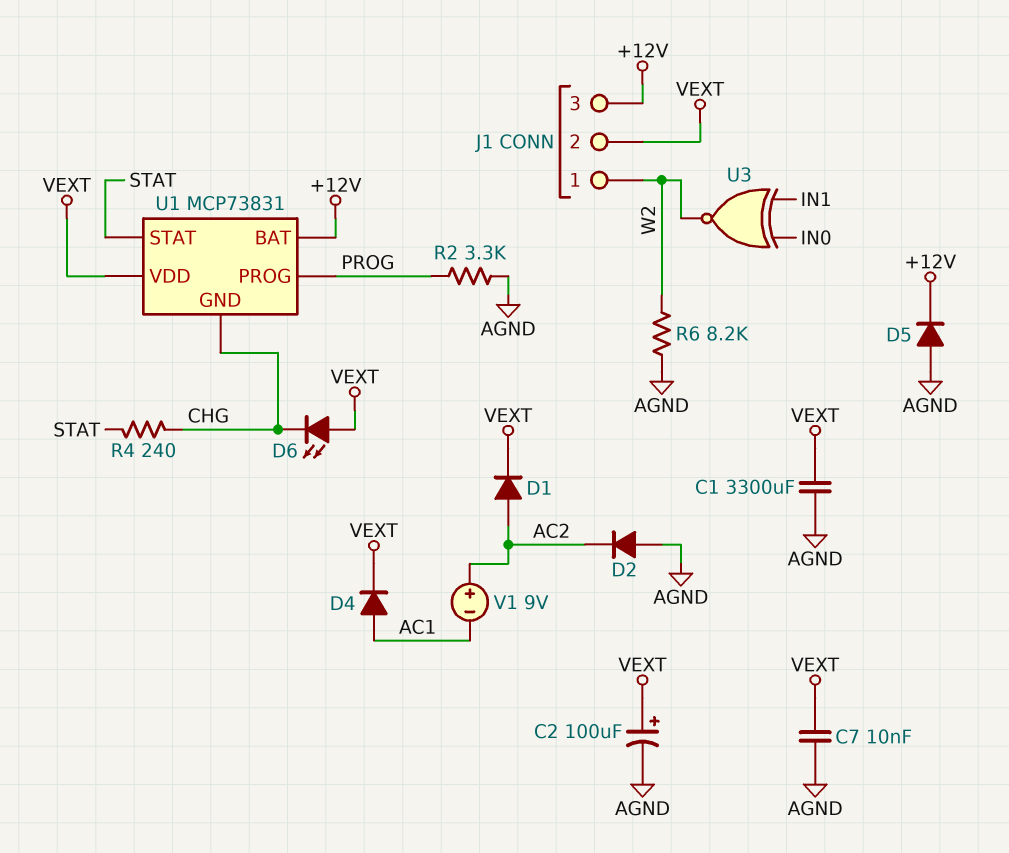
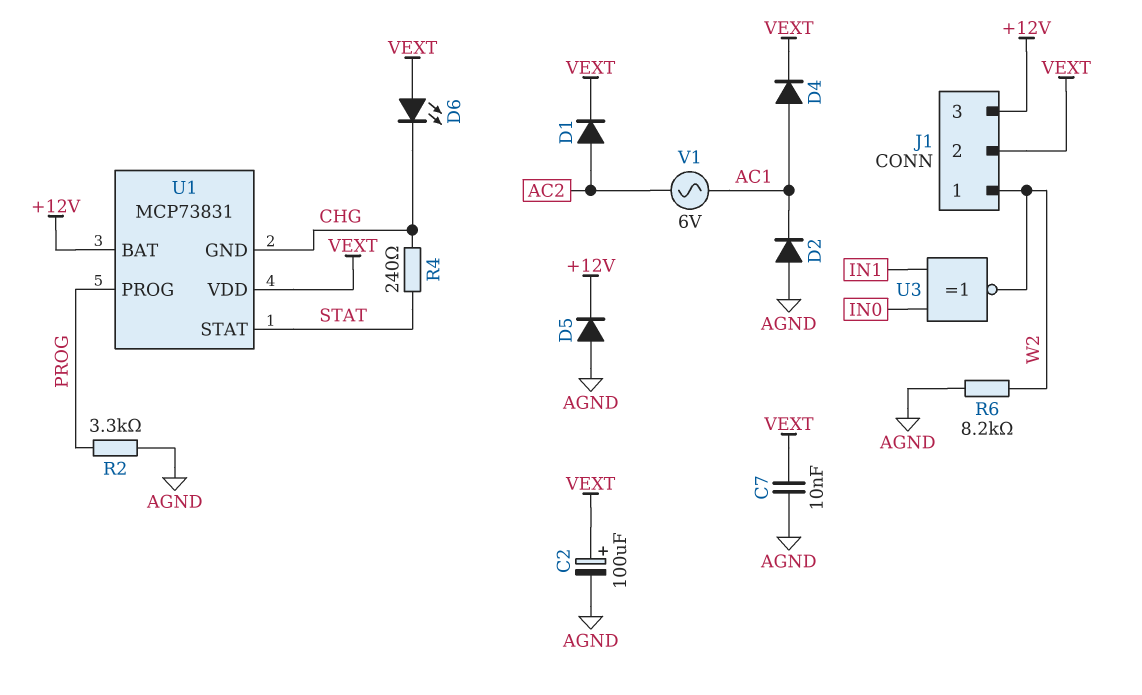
C1: 3300uF (AGND, VEXT) -> none
D2: diode (A AGND, K AC2) -> diode (A AGND, K AC1)
V1: 9V (plus AC2, minus AC1) -> AC 6V (AC1, AC2)

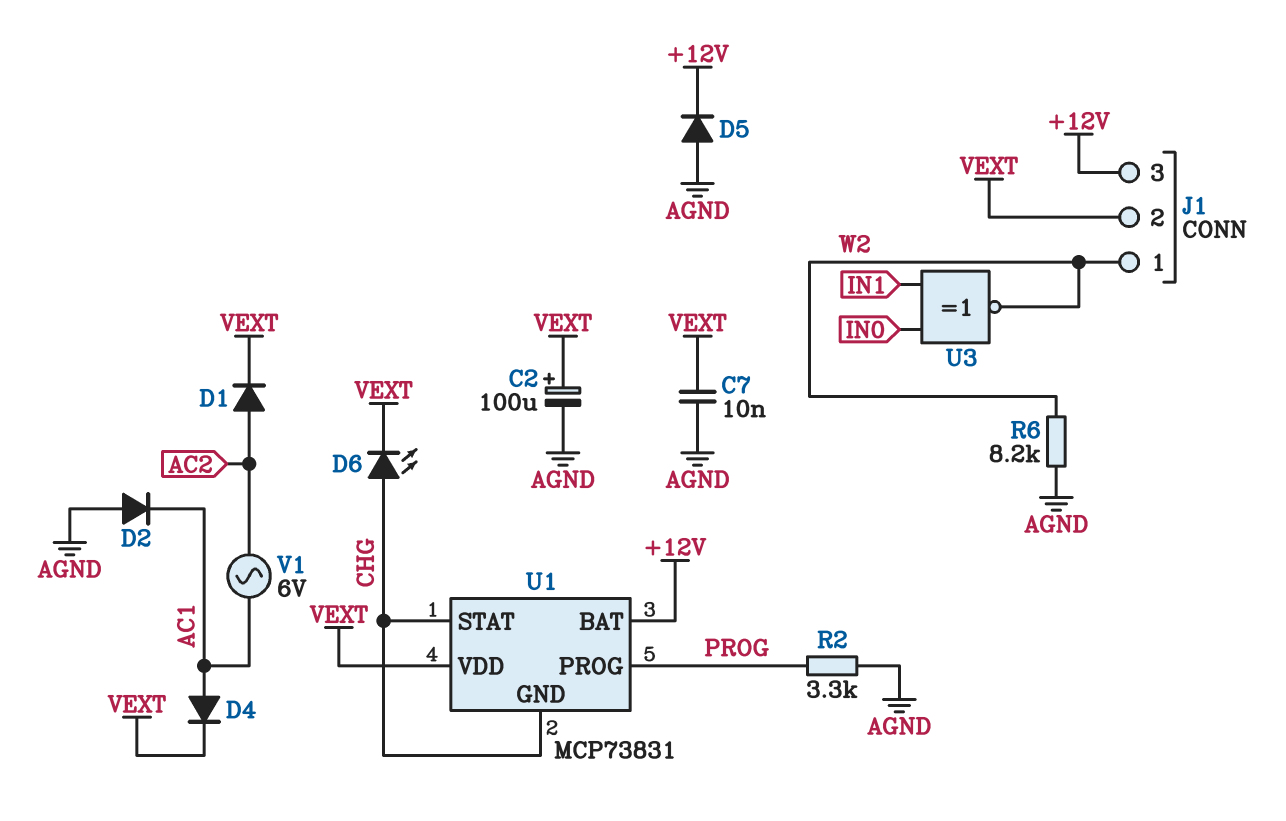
D6: LED (A VEXT, K CHG) -> LED (A CHG, K VEXT)
R4: 240 (CHG, STAT) -> none
U1 pin STAT: STAT -> CHG

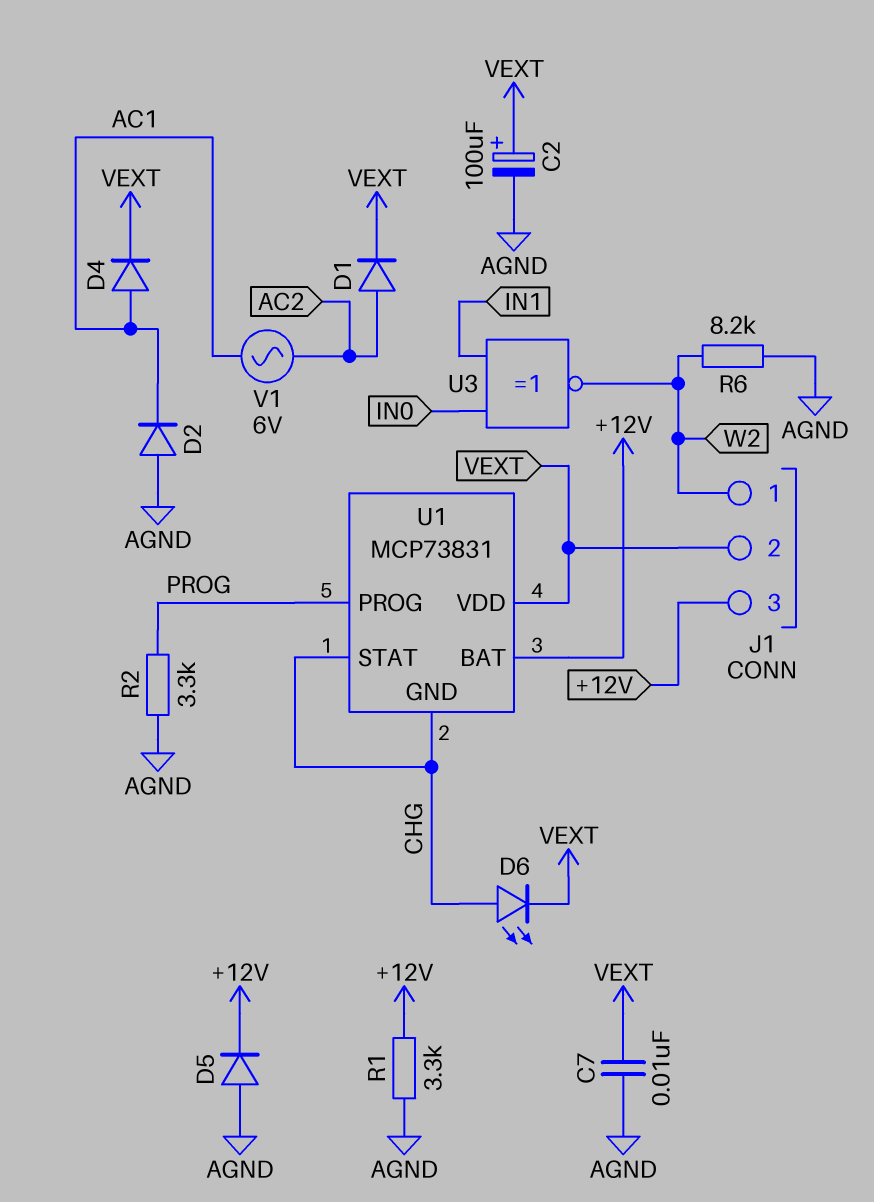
R1: none -> 3.3k (+12V, AGND)

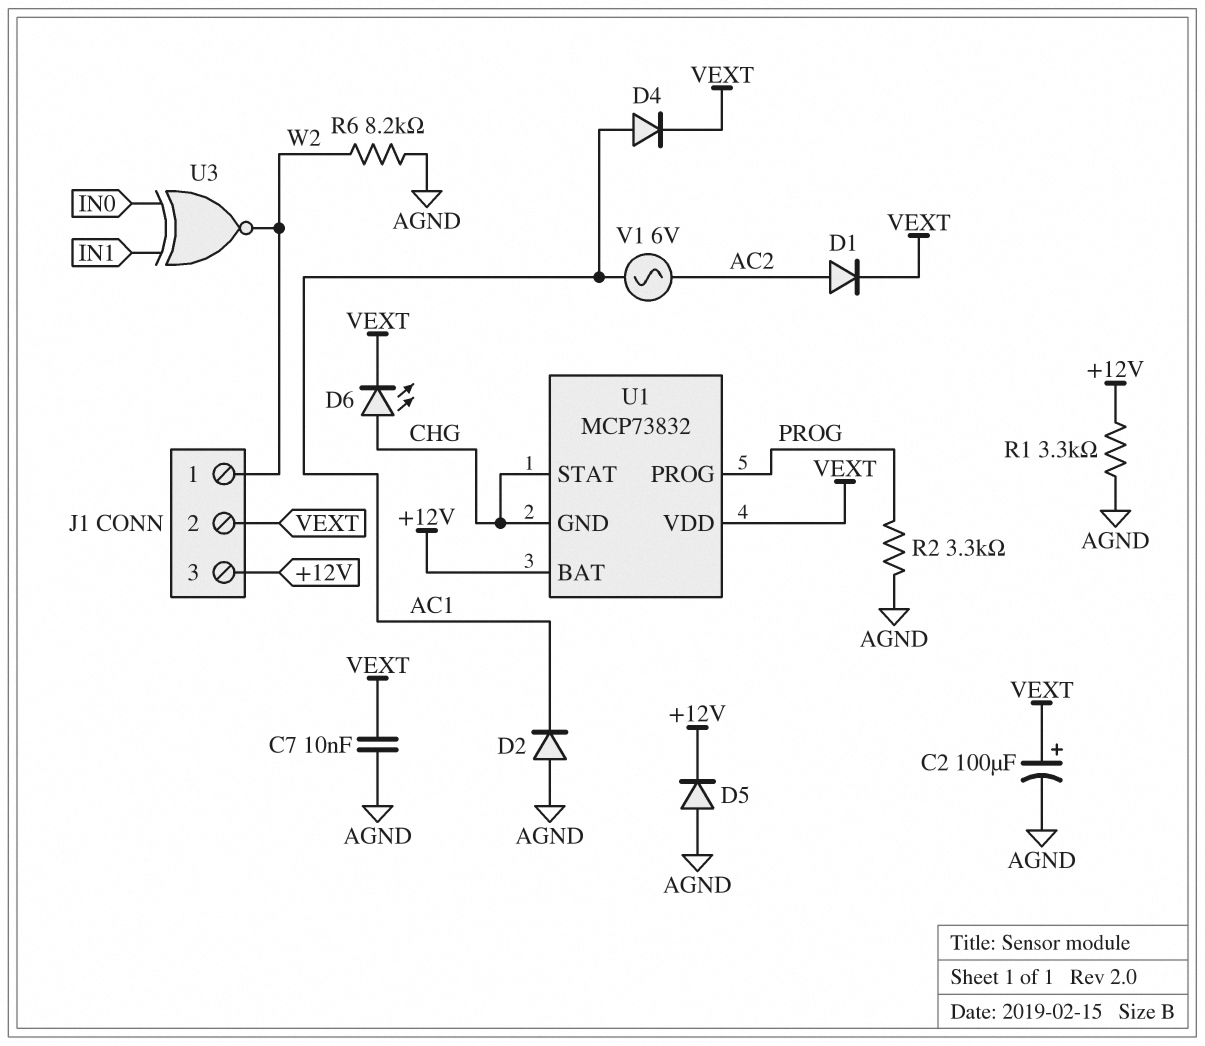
U1: MCP73831 -> MCP73832

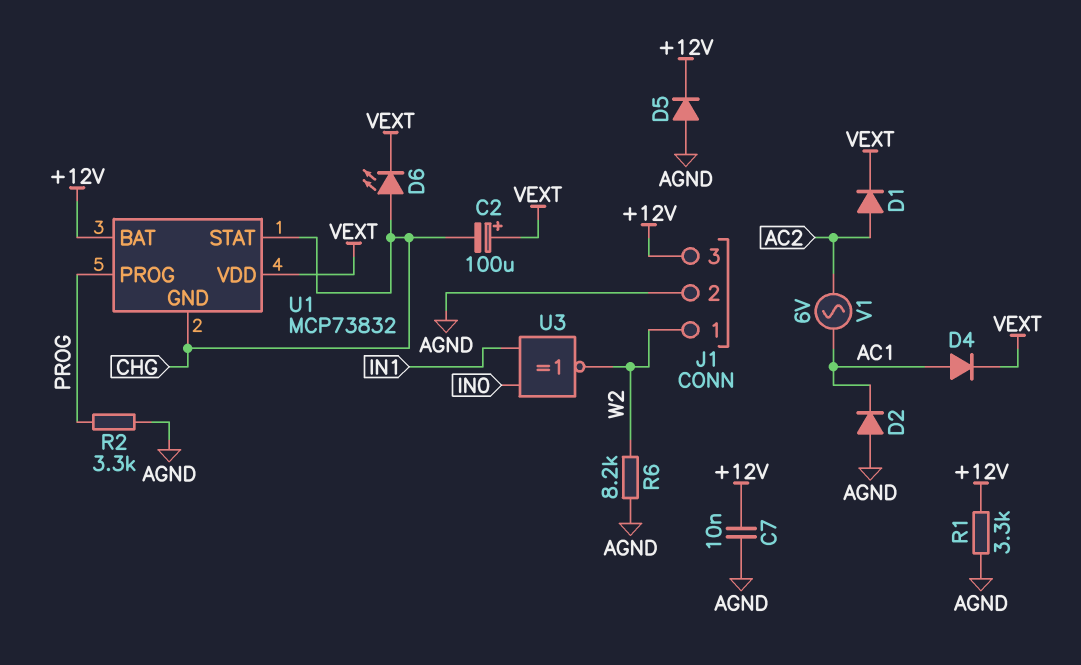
C2: 100uF (plus VEXT, minus AGND) -> 100uF (plus VEXT, minus CHG)
C7: 10nF (AGND, VEXT) -> 10nF (+12V, AGND)
J1 pin 2: VEXT -> AGND

